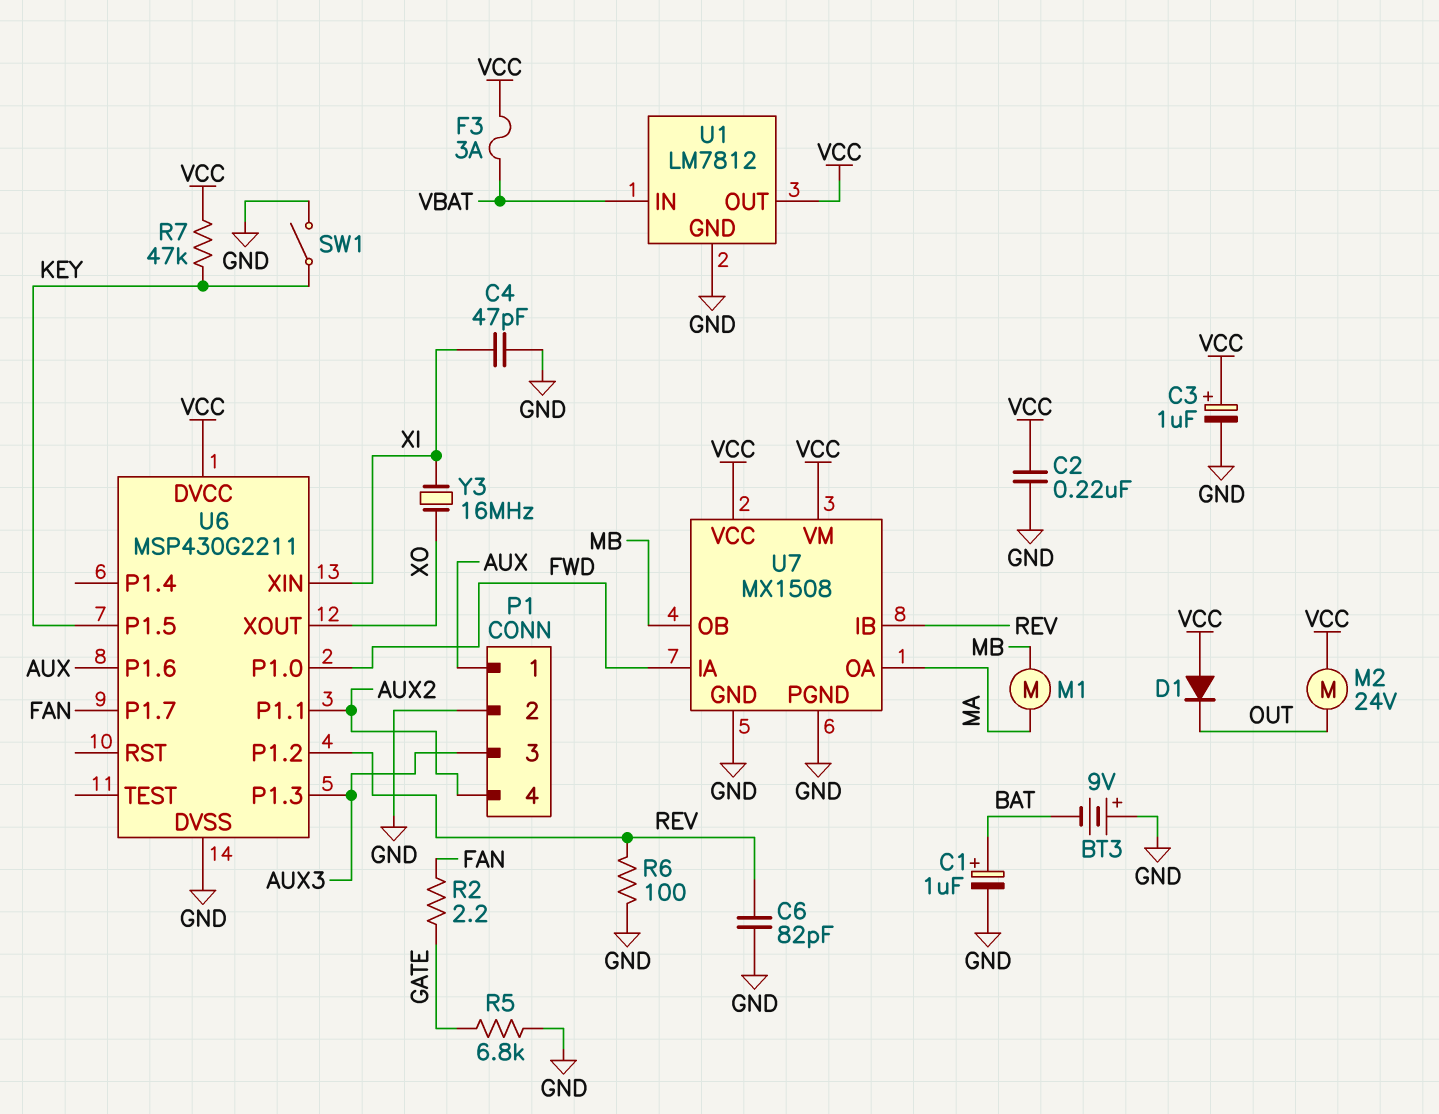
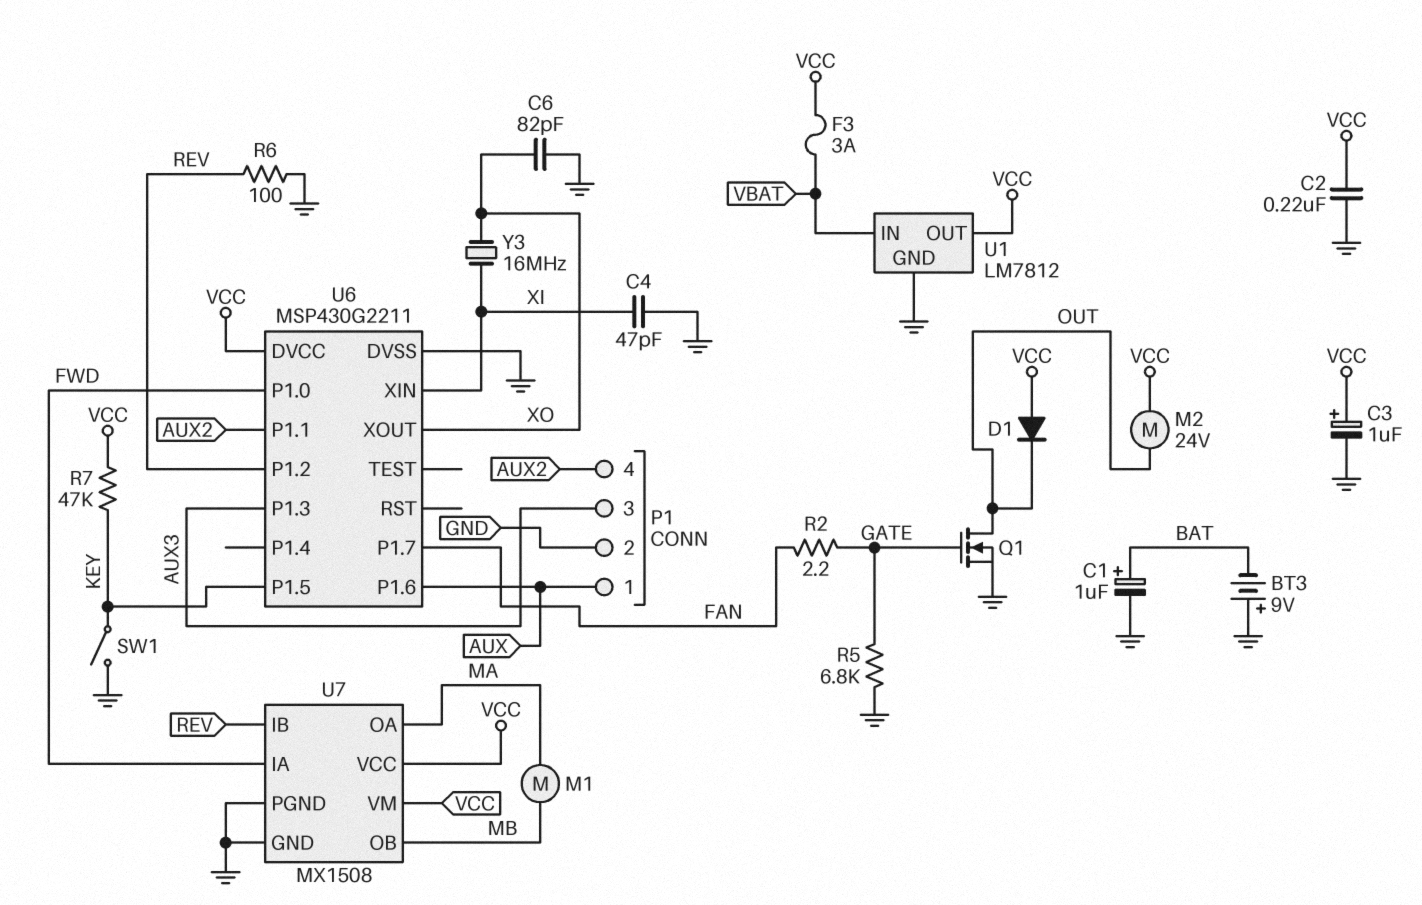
C6: 82pF (GND, REV) -> 82pF (GND, XO)
Q1: none -> NMOS (G GATE, D OUT, S GND)

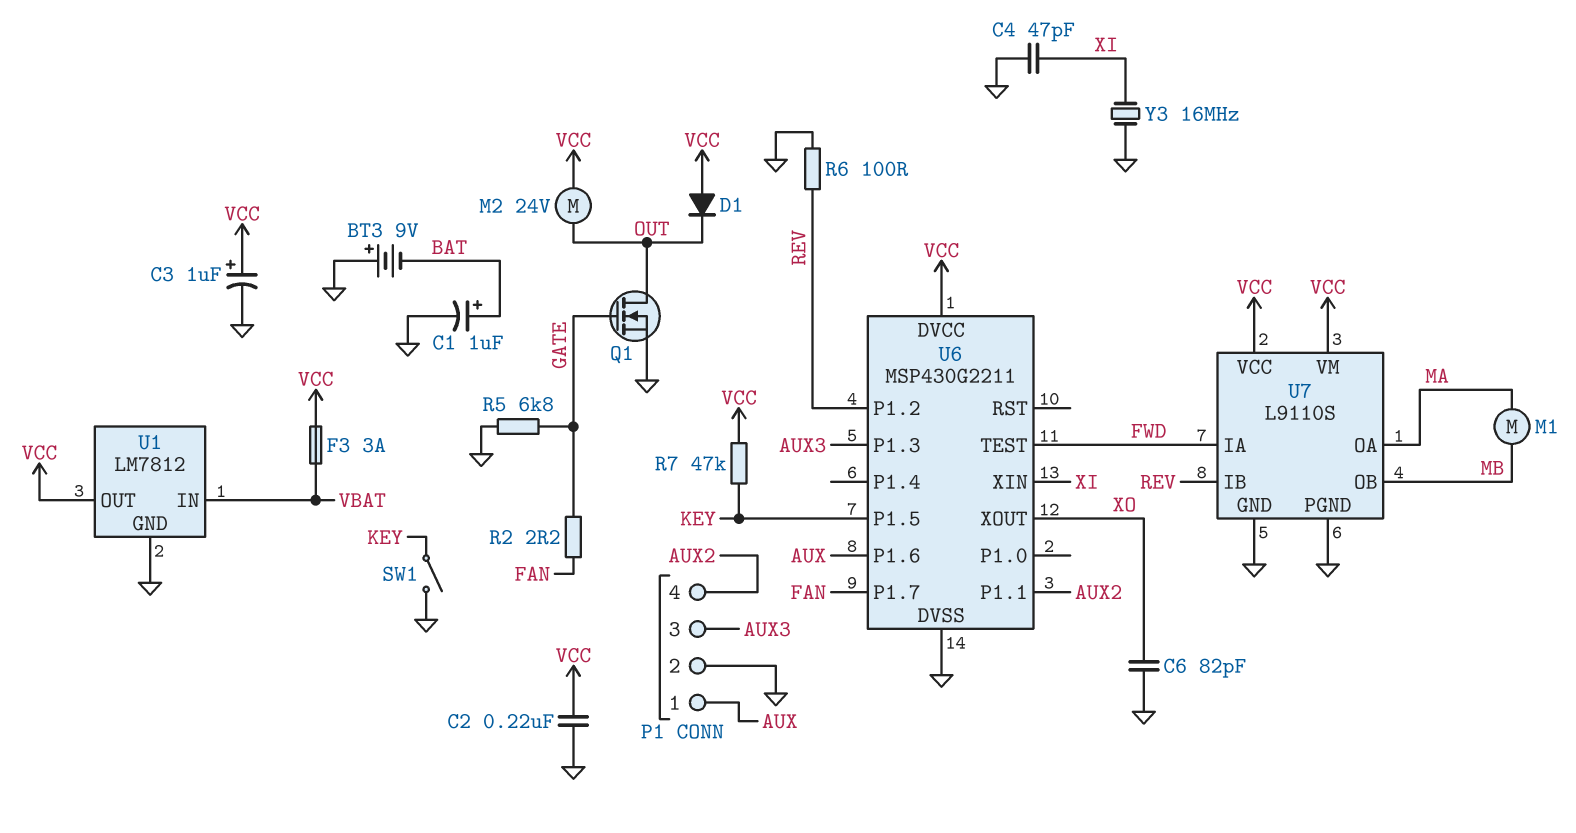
U6 pin P1.0: FWD -> none
U6 pin TEST: none -> FWD
U7: MX1508 -> L9110S
Y3: 16MHz (XI, XO) -> 16MHz (GND, XI)

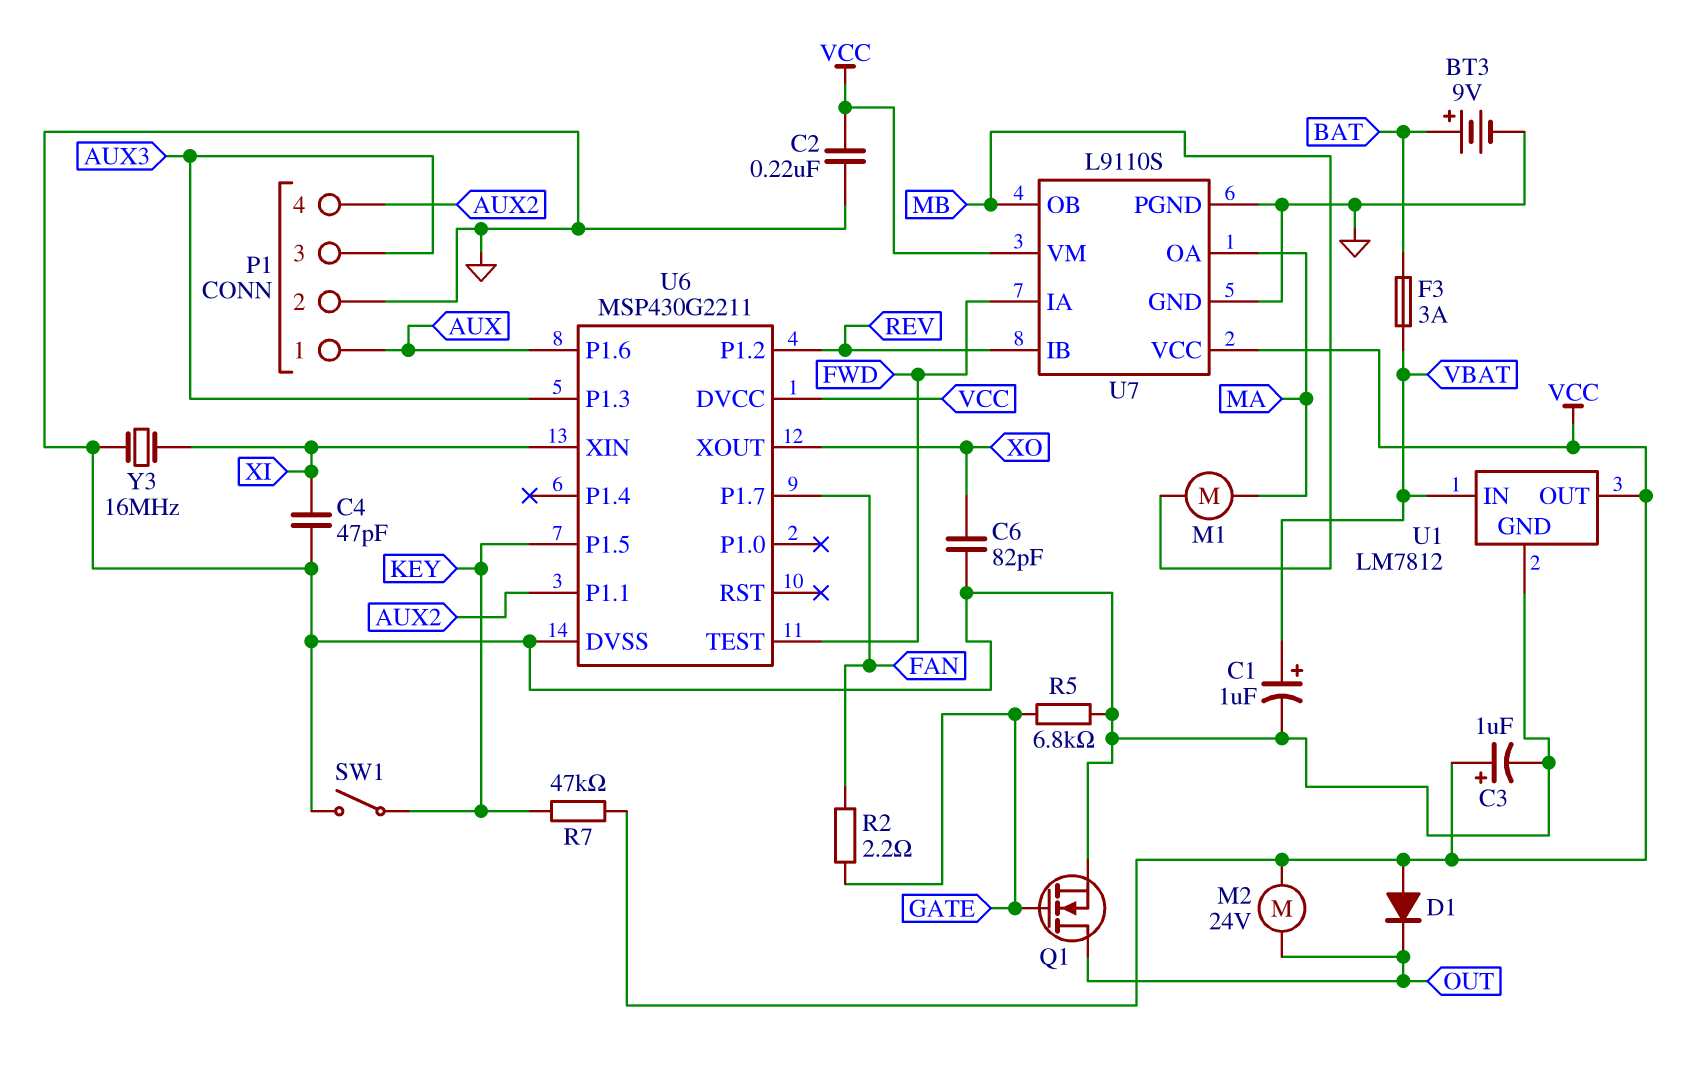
BT3: 9V (plus GND, minus BAT) -> 9V (plus BAT, minus GND)
C1: 1uF (plus BAT, minus GND) -> 1uF (plus VBAT, minus GND)
F3: 3A (VBAT, VCC) -> 3A (BAT, VBAT)
R6: 100 (GND, REV) -> none

